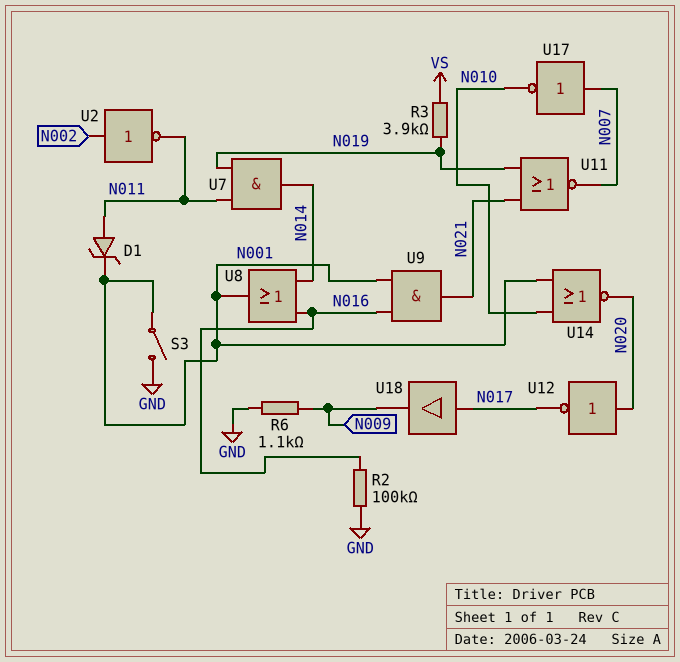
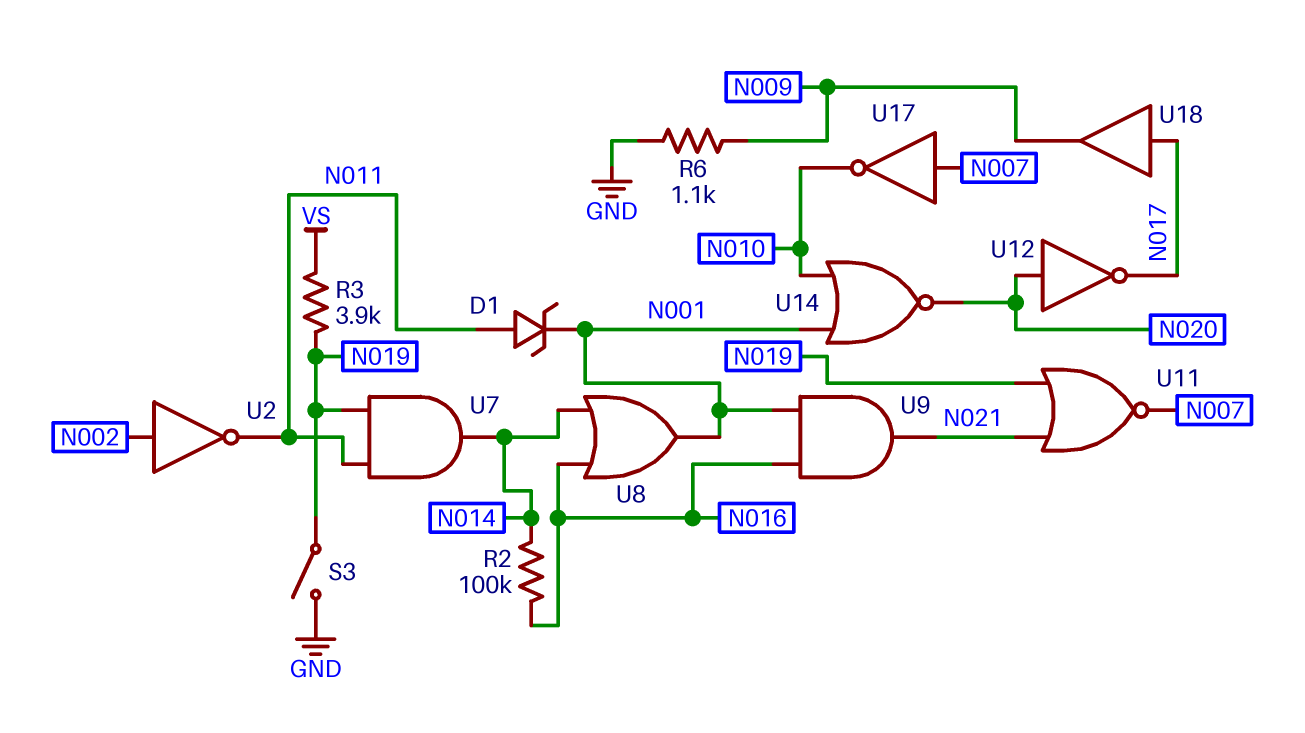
R2: 100k (GND, N016) -> 100k (N014, N016)
S3: switch (GND, N001) -> switch (GND, N019)

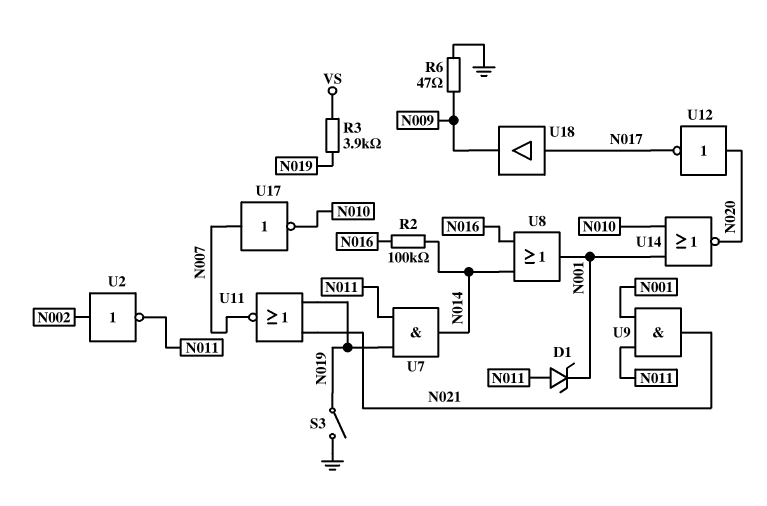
R6: 1.1k (GND, N009) -> 47 (GND, N009)
U9: AND (in N001, in N016, out N021) -> AND (in N001, in N011, out N021)

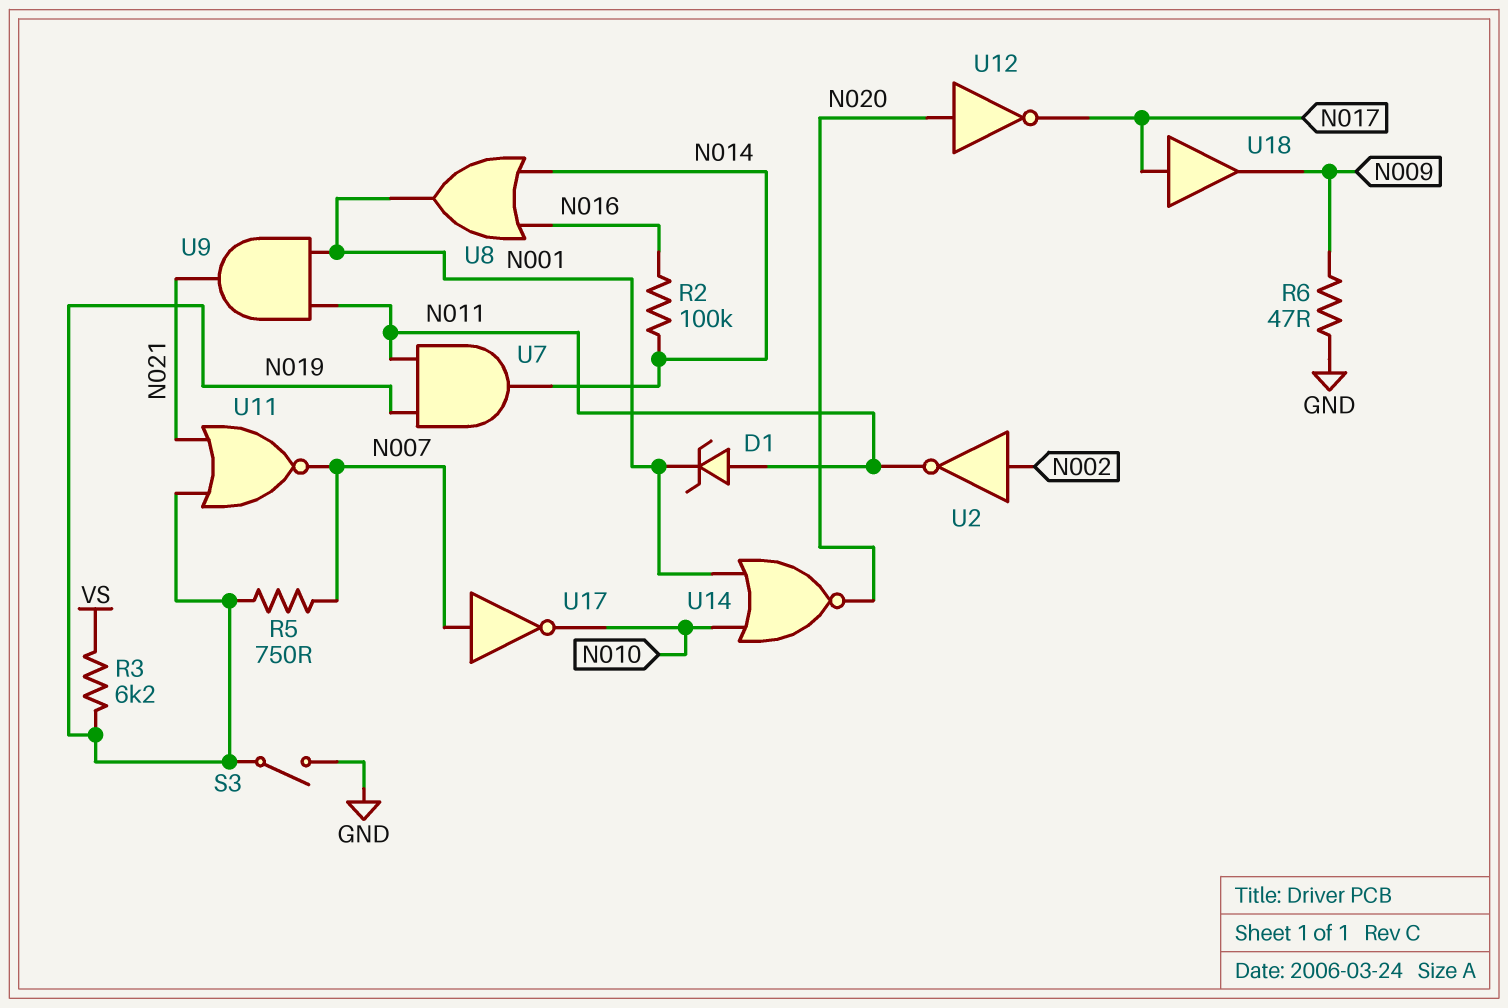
R3: 3.9k (N019, VS) -> 6.2k (N019, VS)
R5: none -> 750 (N007, N019)

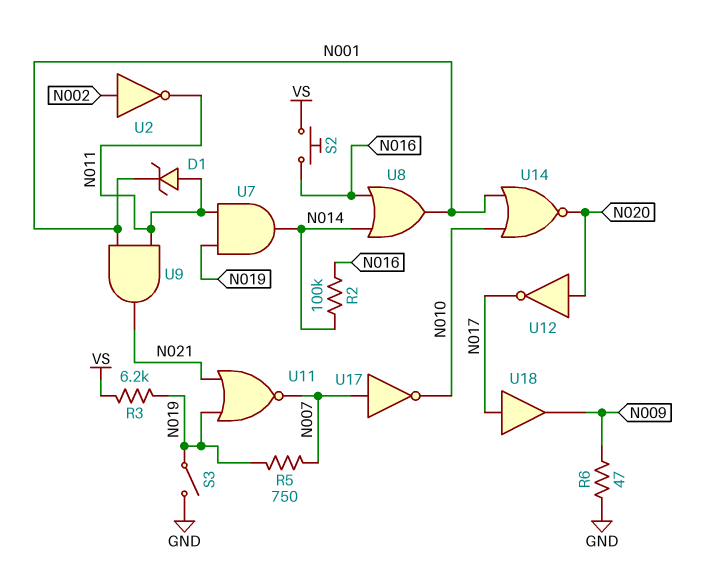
S2: none -> button (N016, VS)

